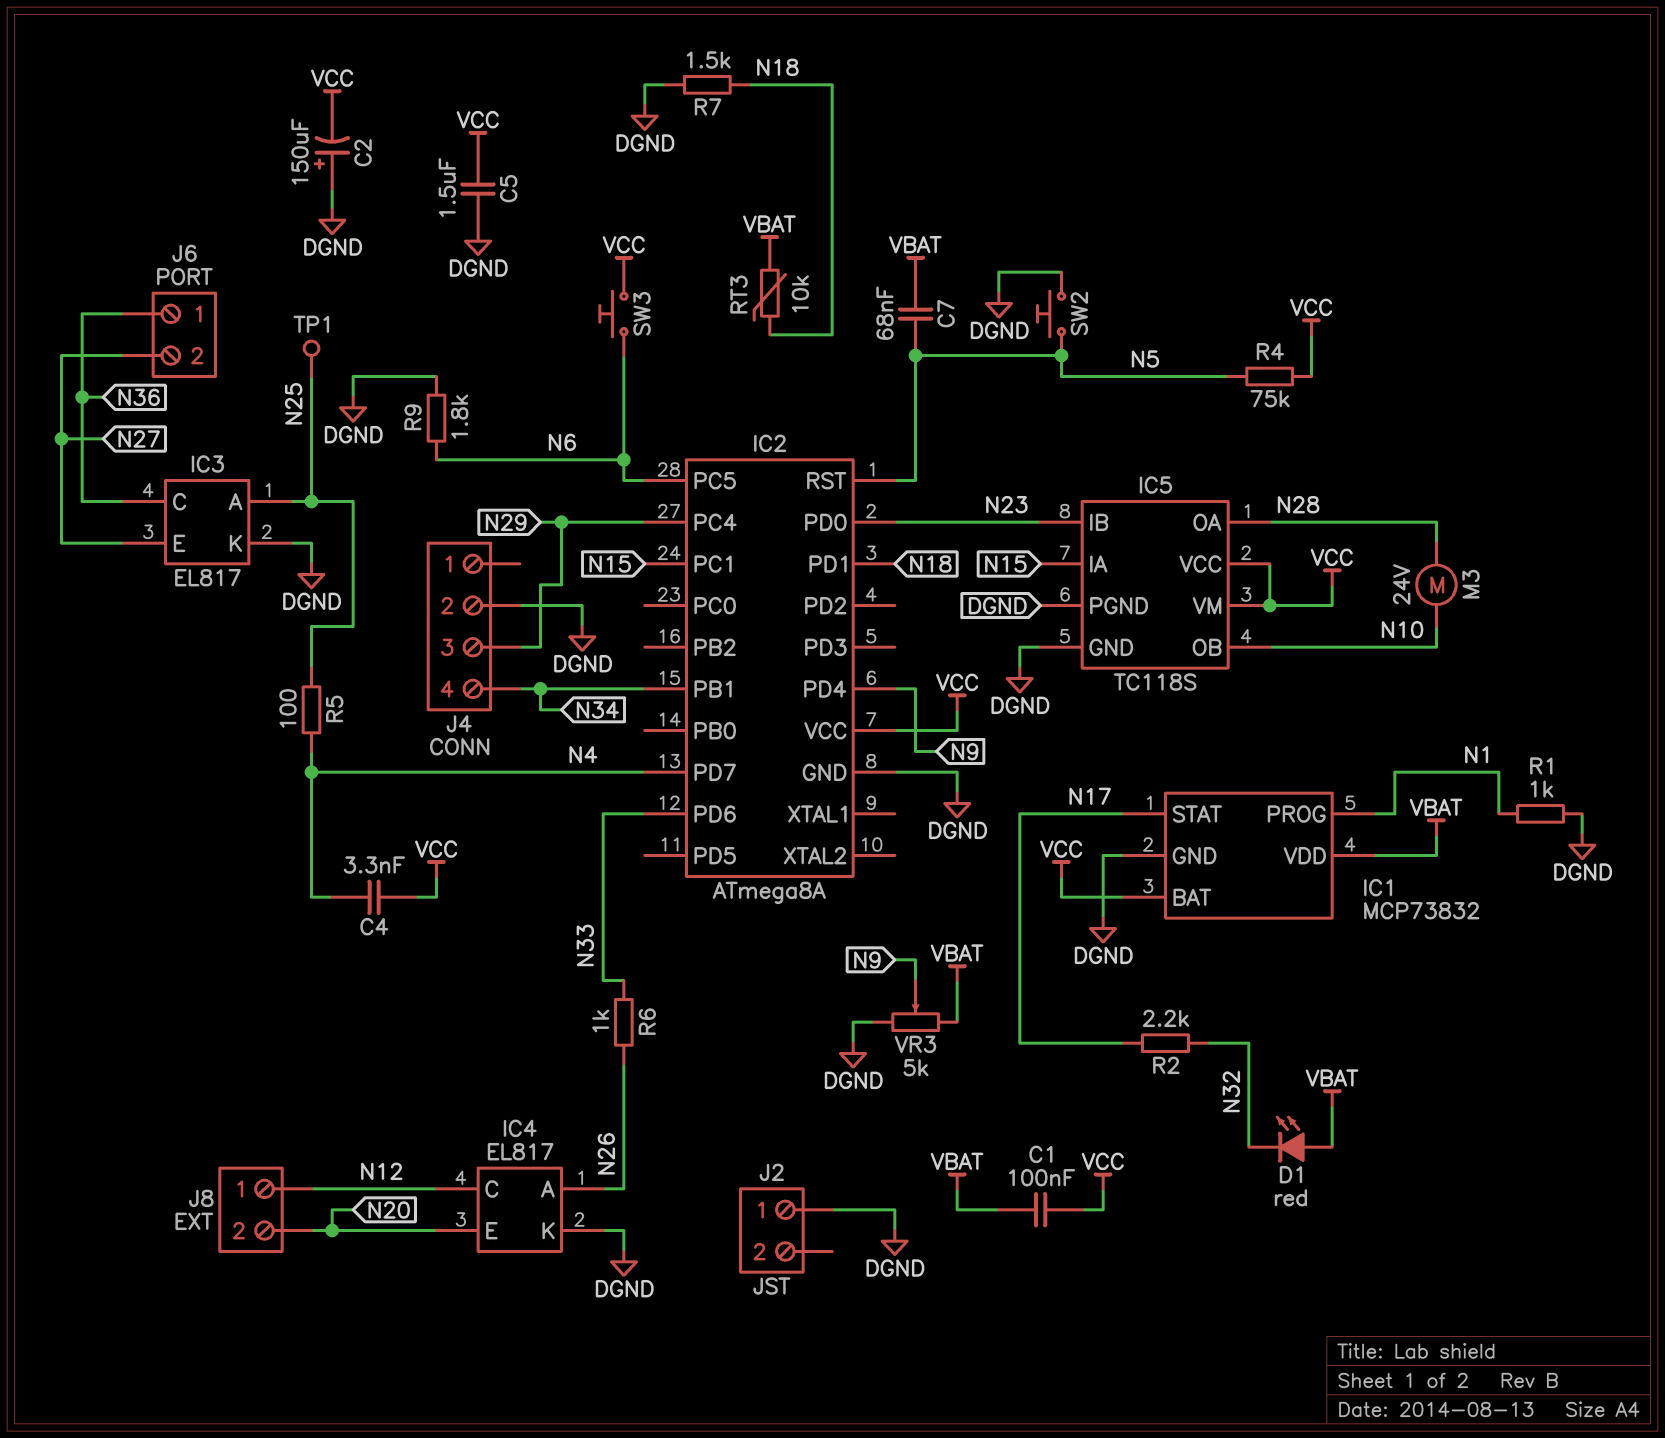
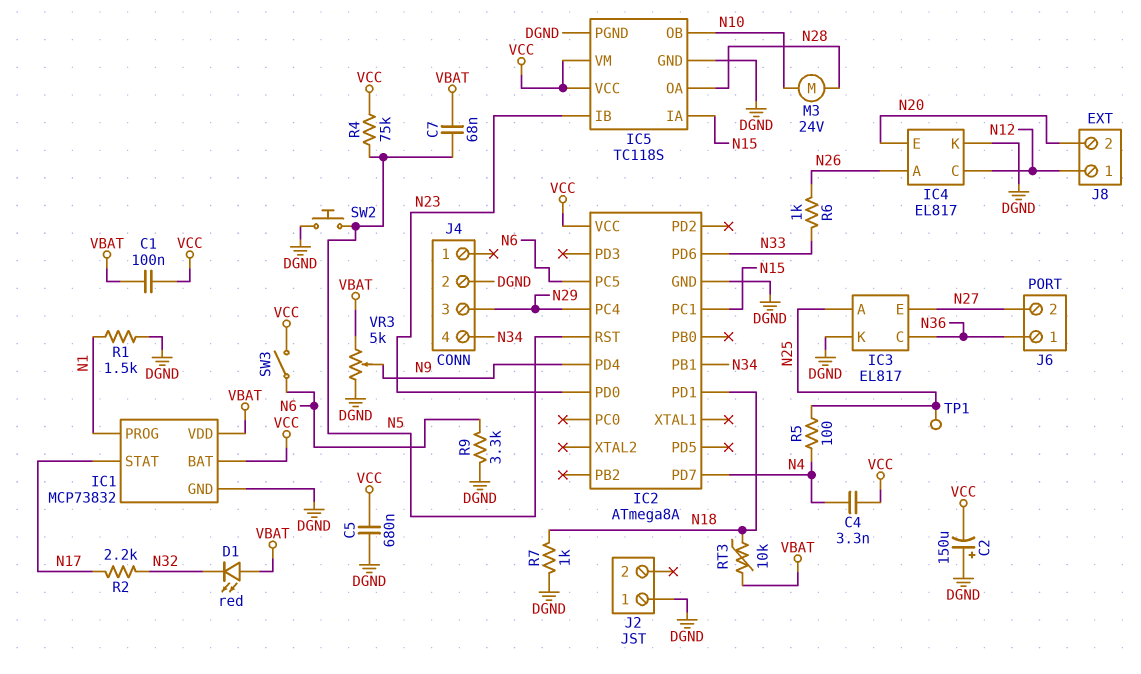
C5: 1.5uF (DGND, VCC) -> 680nF (DGND, VCC)
R1: 1k (DGND, N1) -> 1.5k (DGND, N1)
R7: 1.5k (DGND, N18) -> 1k (DGND, N18)
R9: 1.8k (DGND, N6) -> 3.3k (DGND, N6)
SW3: button (N6, VCC) -> switch (N6, VCC)

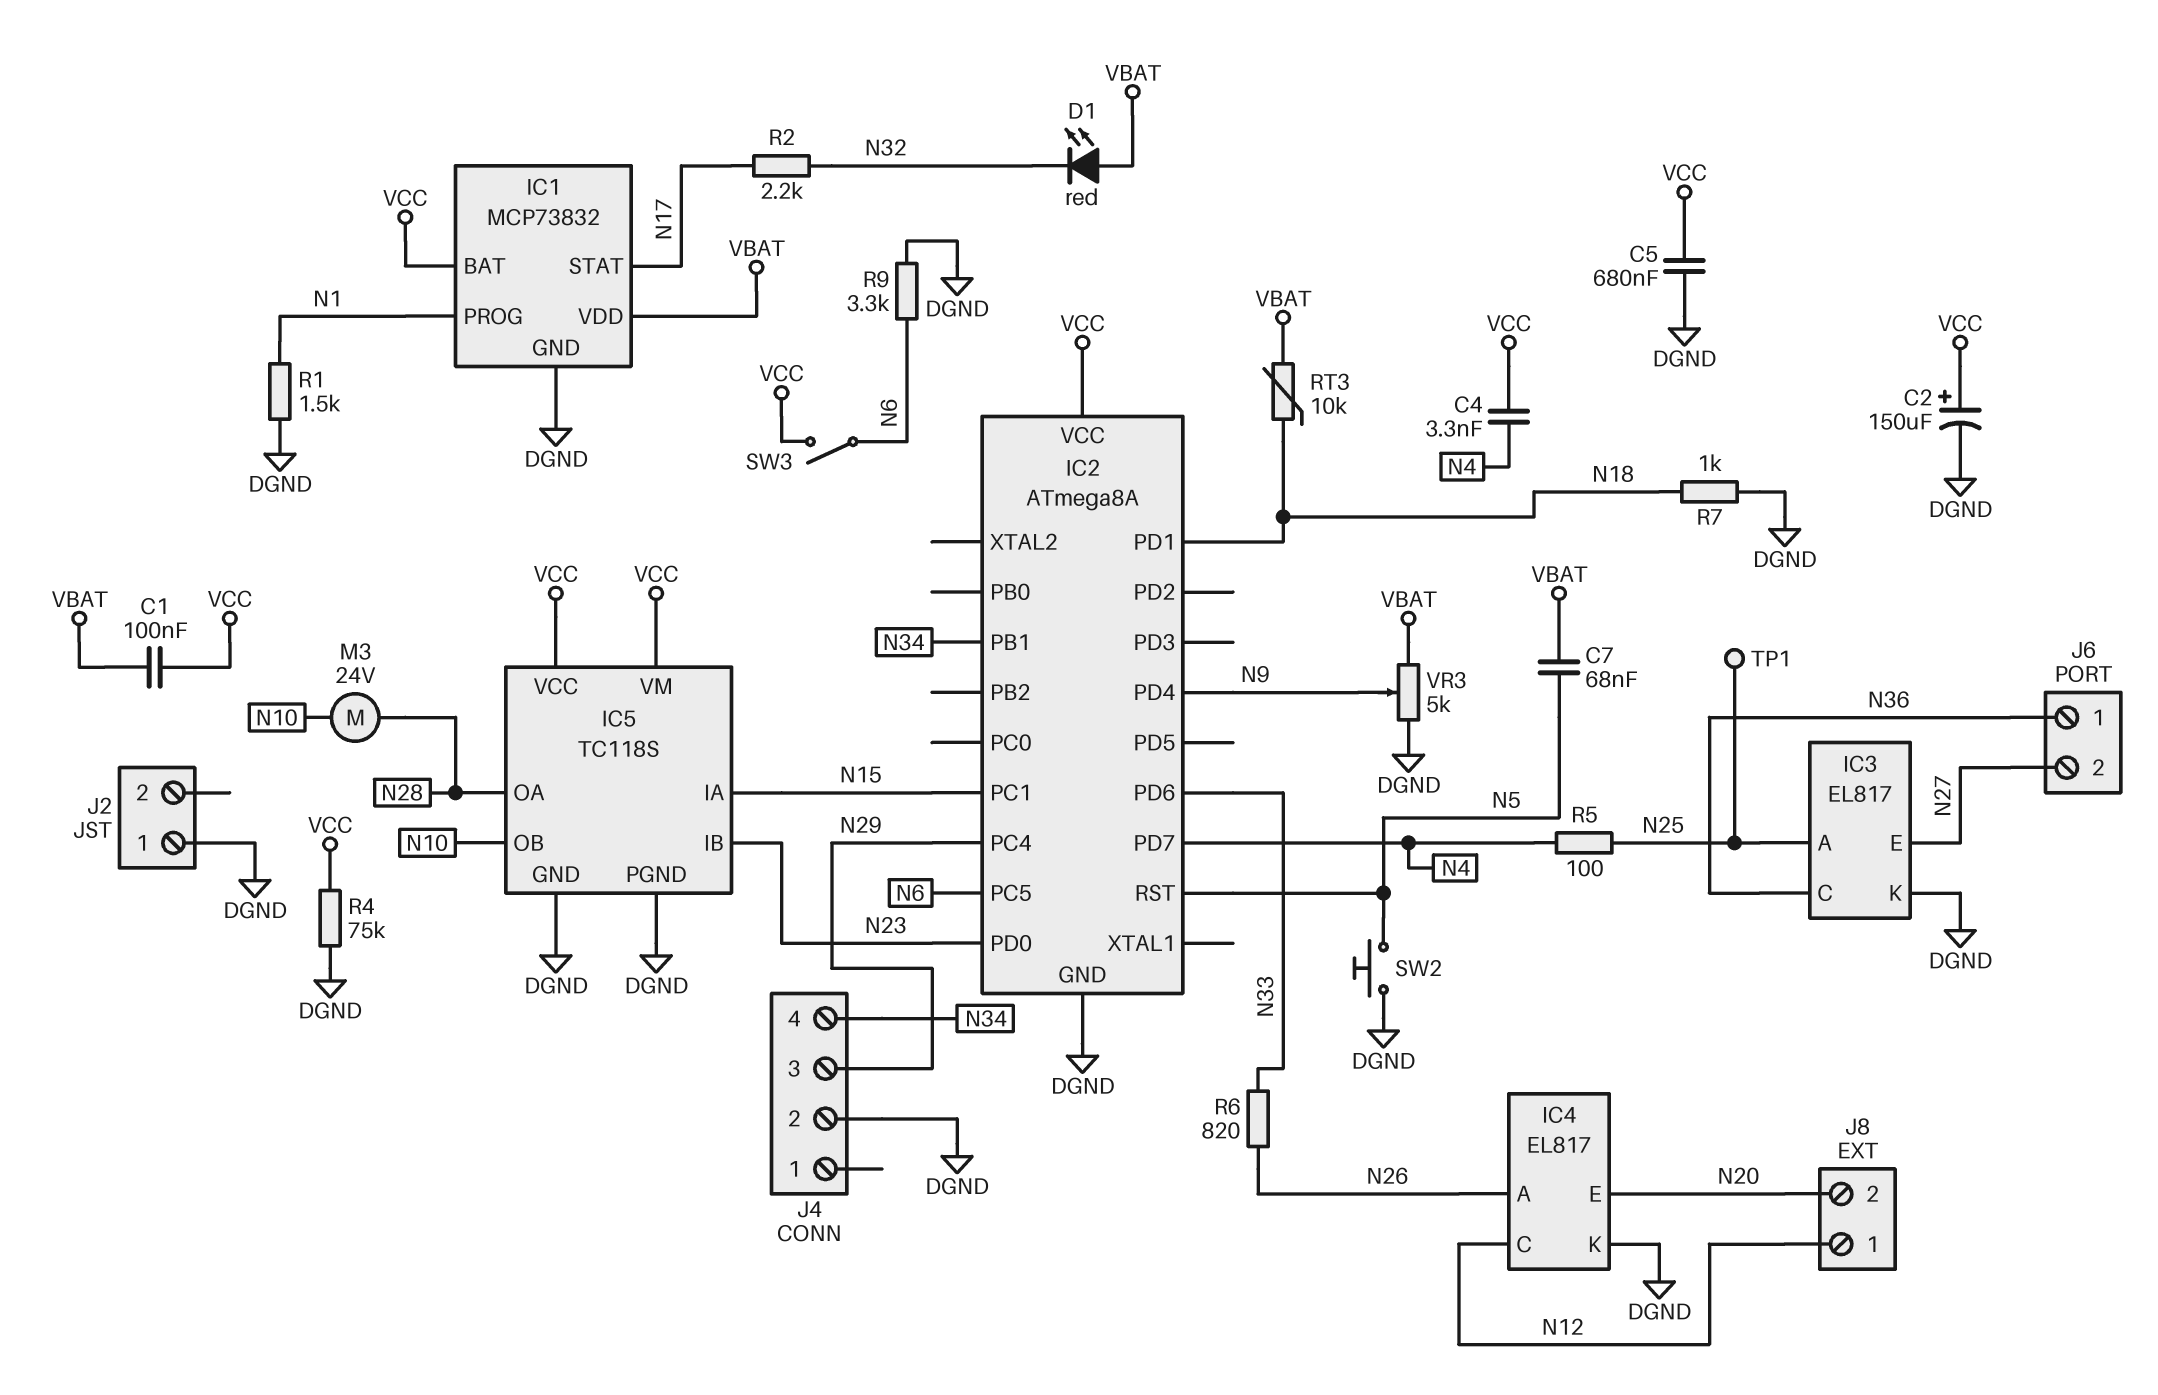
C2: 150uF (plus DGND, minus VCC) -> 150uF (plus VCC, minus DGND)
R4: 75k (N5, VCC) -> 75k (DGND, VCC)
R6: 1k (N26, N33) -> 820 (N26, N33)

